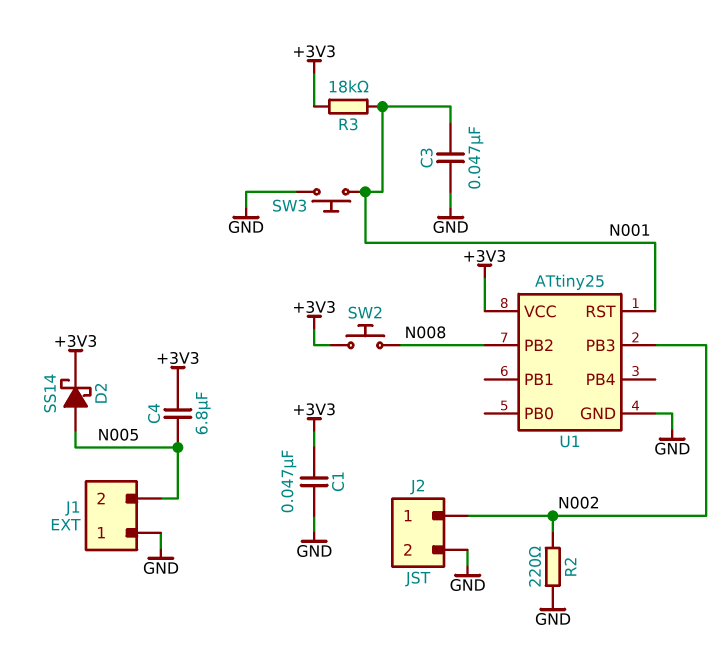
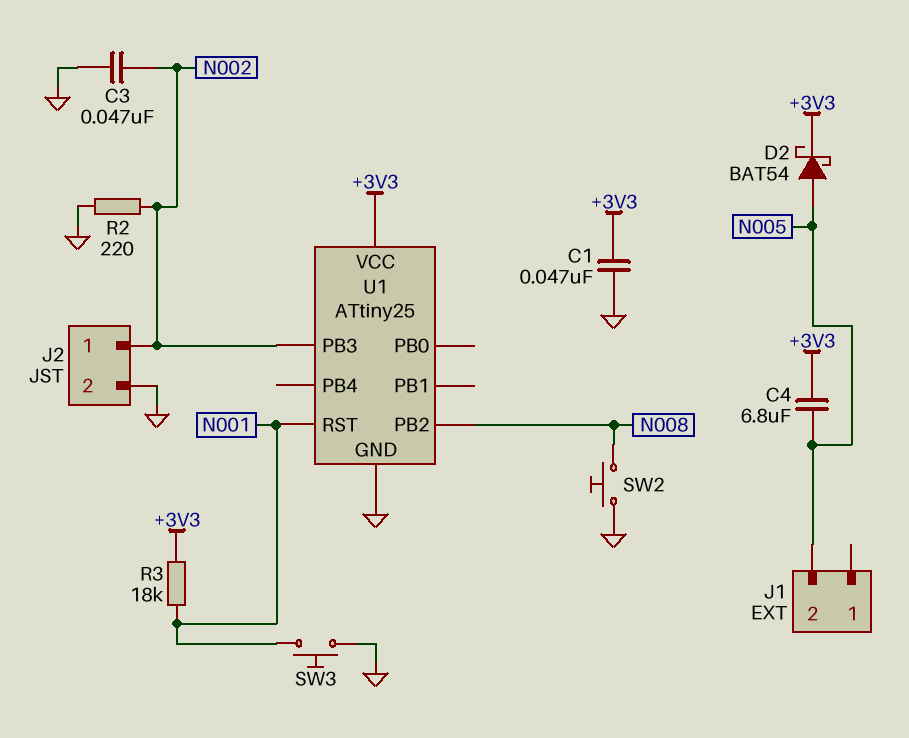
C3: 47nF (GND, N001) -> 47nF (GND, N002)
D2: schottky SS14 (A N005, K +3V3) -> schottky BAT54 (A N005, K +3V3)
J1 pin 1: GND -> none
SW2: button (+3V3, N008) -> button (GND, N008)

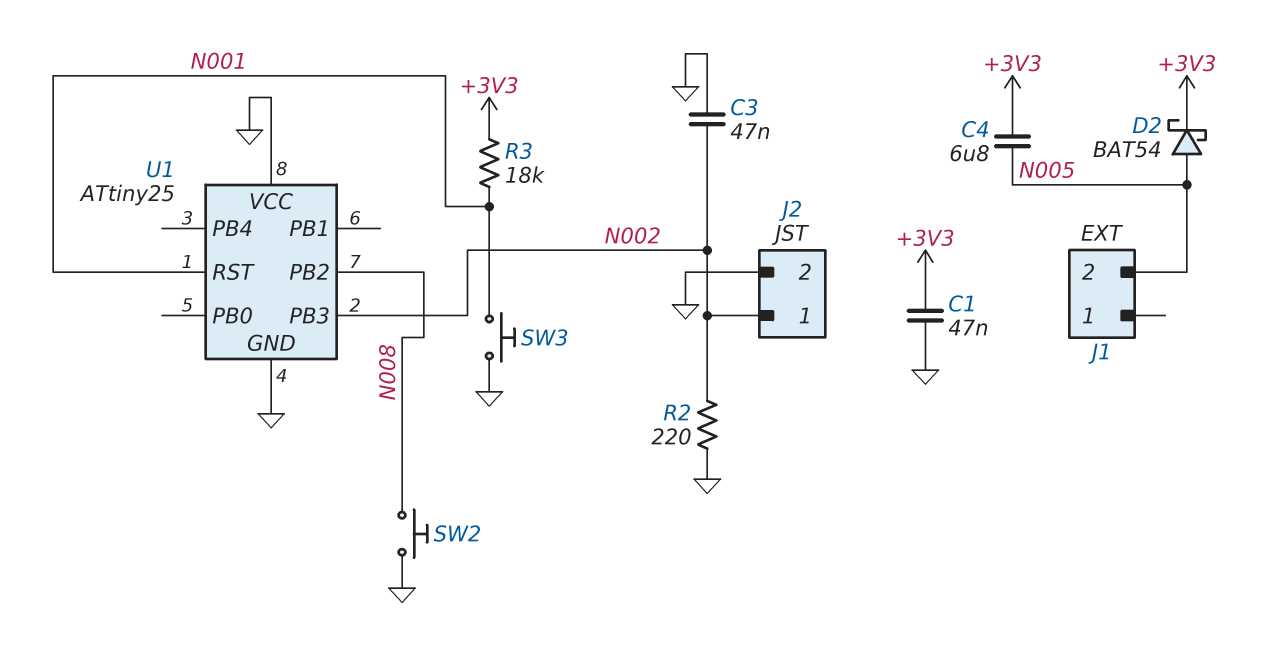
U1 pin VCC: +3V3 -> GND

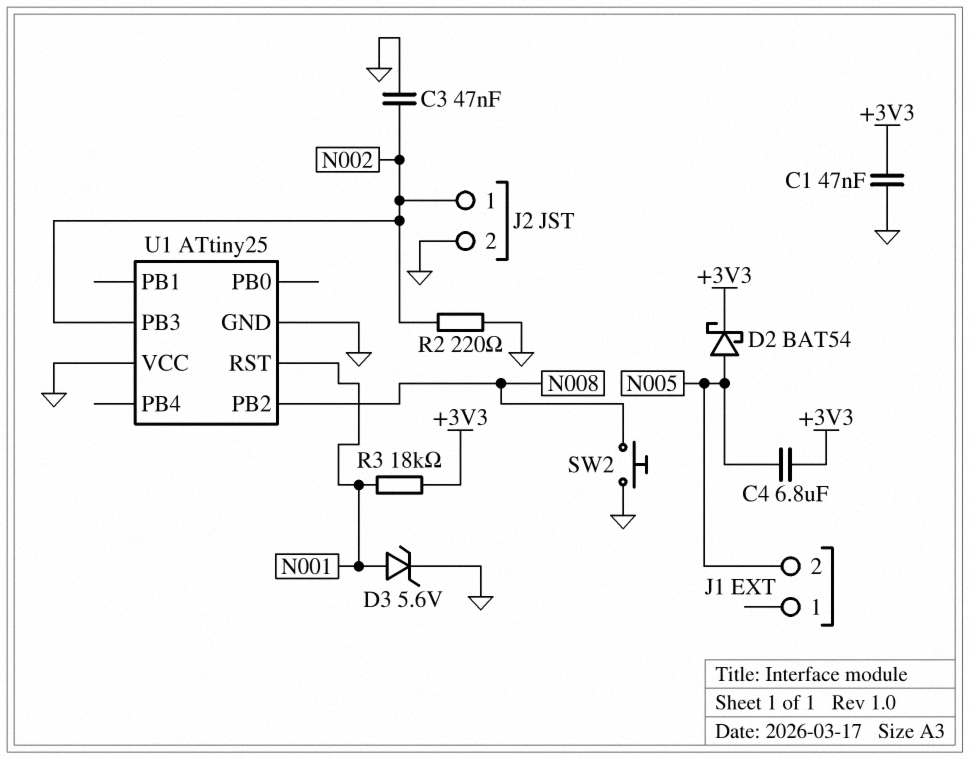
D3: none -> zener 5.6V (A N001, K GND)
SW3: button (GND, N001) -> none

